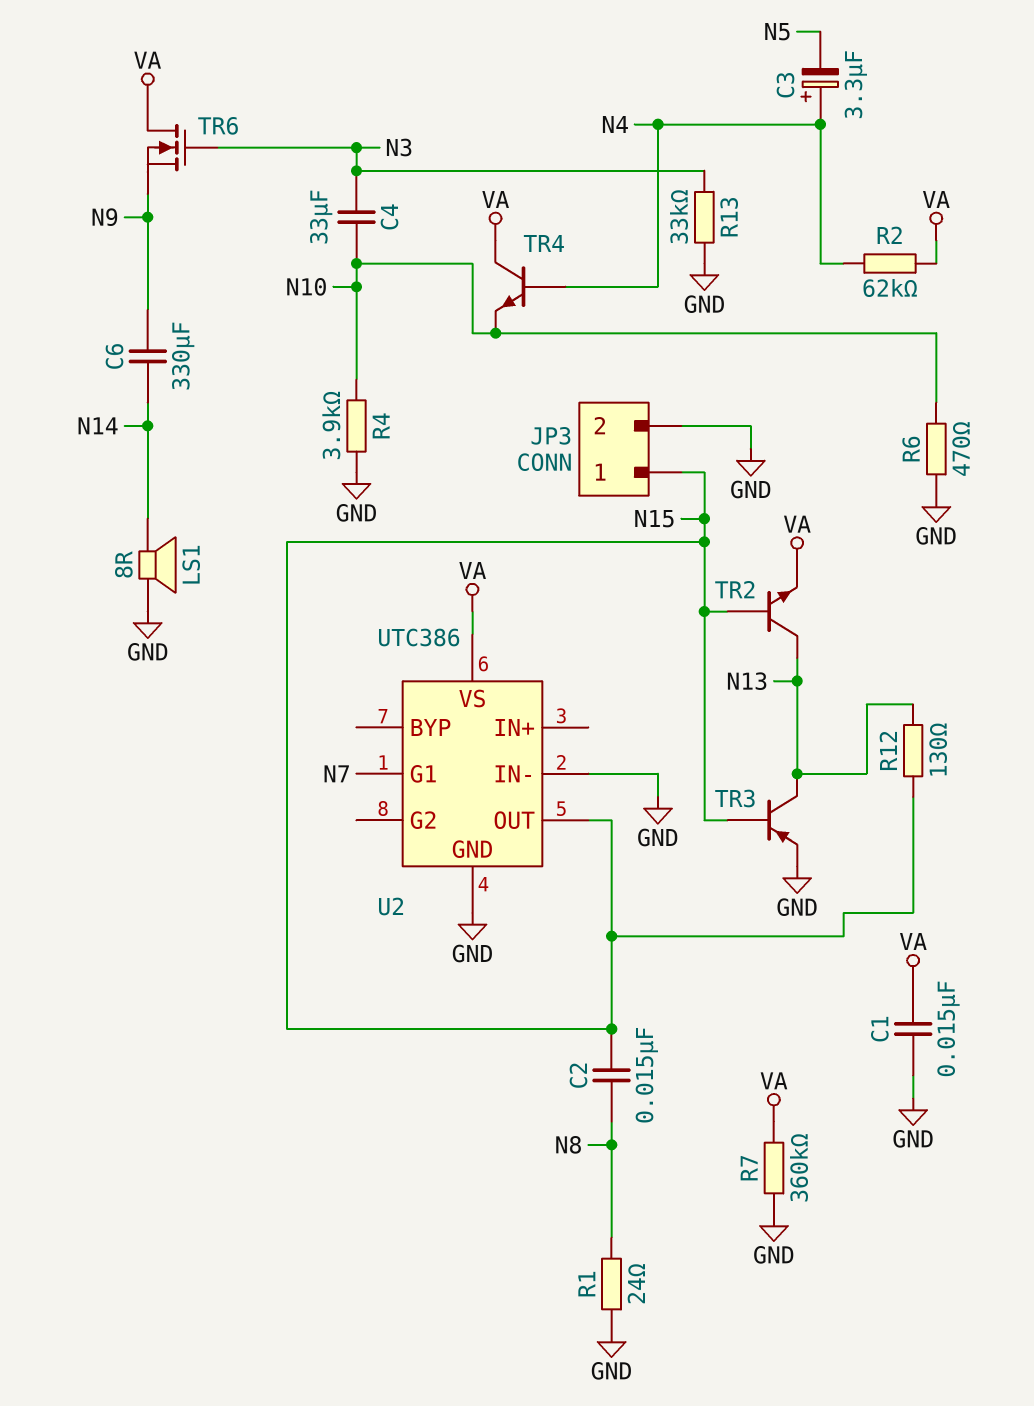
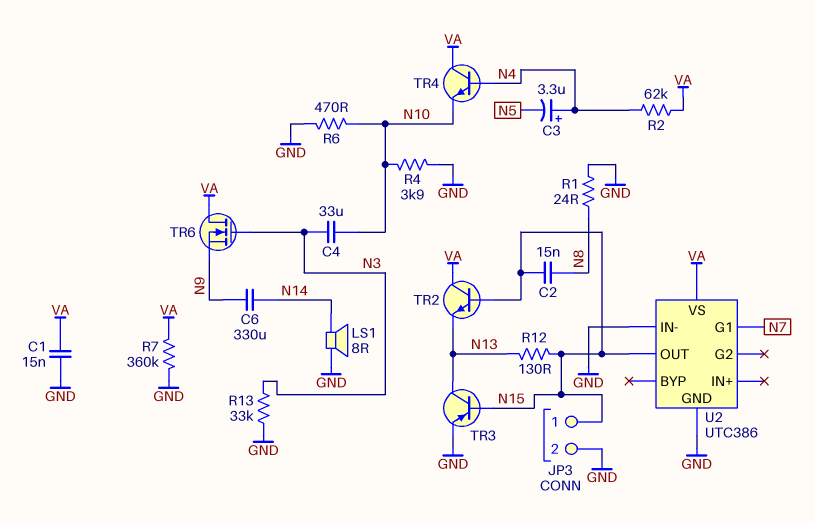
TR2: NPN (B N15, C N13, E VA) -> NPN (B N15, C VA, E N13)

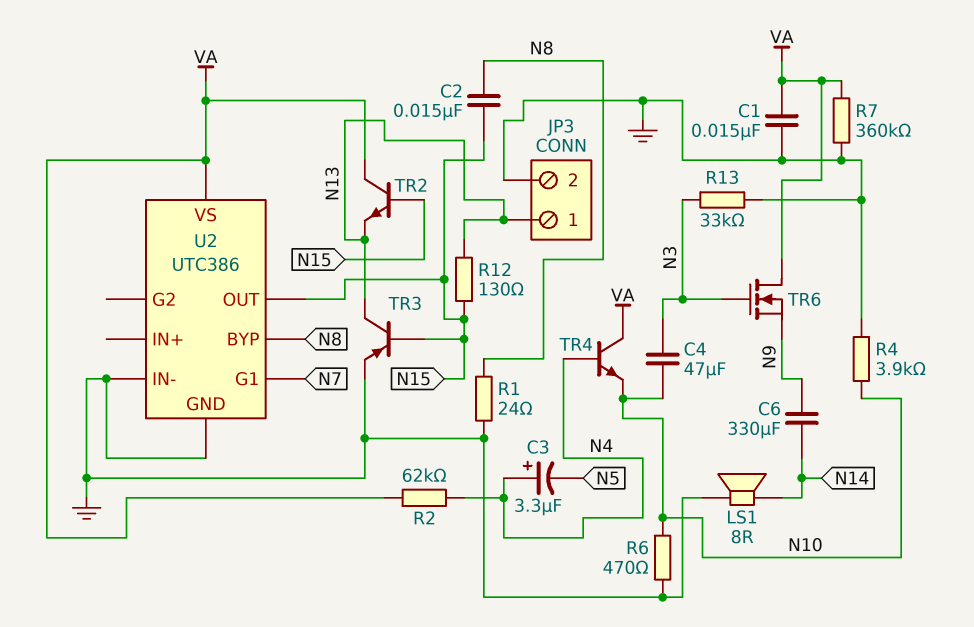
C4: 33uF (N3, N10) -> 47uF (N3, N10)
JP3 pin 1: N15 -> N13
U2 pin BYP: none -> N8

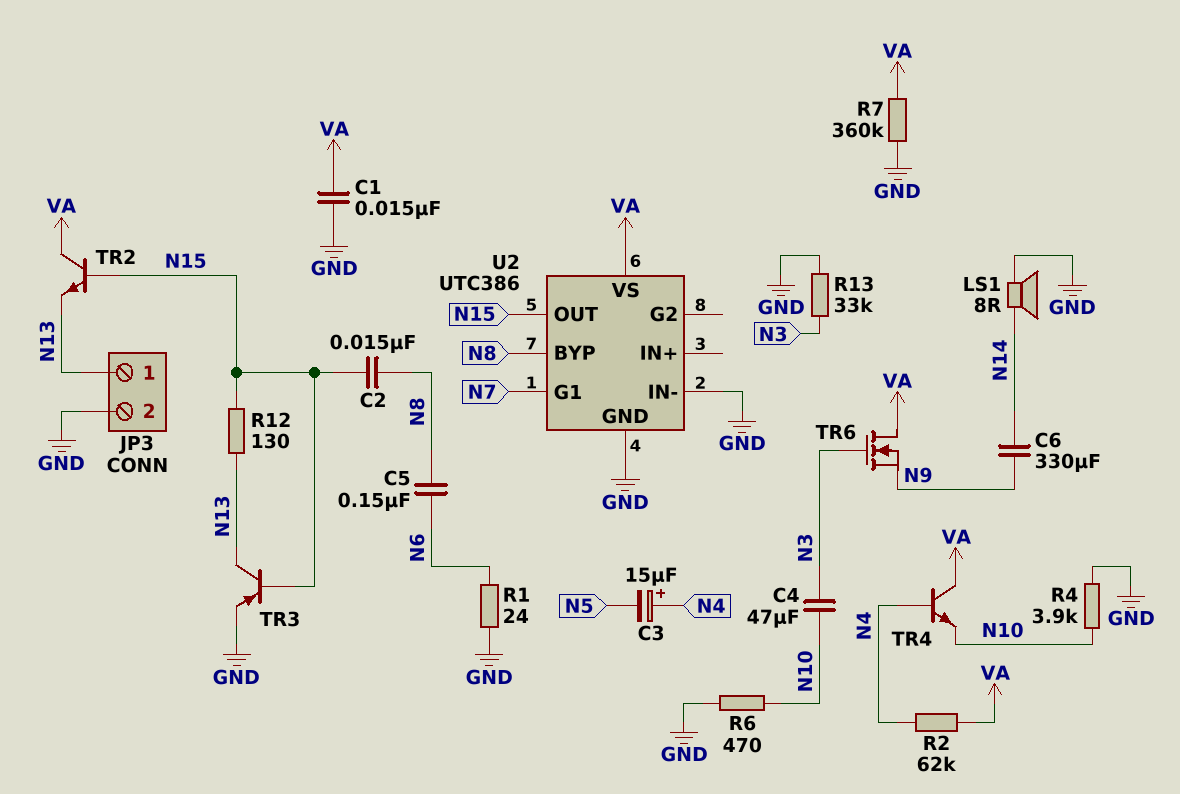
C3: 3.3uF (plus N4, minus N5) -> 15uF (plus N4, minus N5)
C5: none -> 150nF (N6, N8)
R1: 24 (GND, N8) -> 24 (GND, N6)

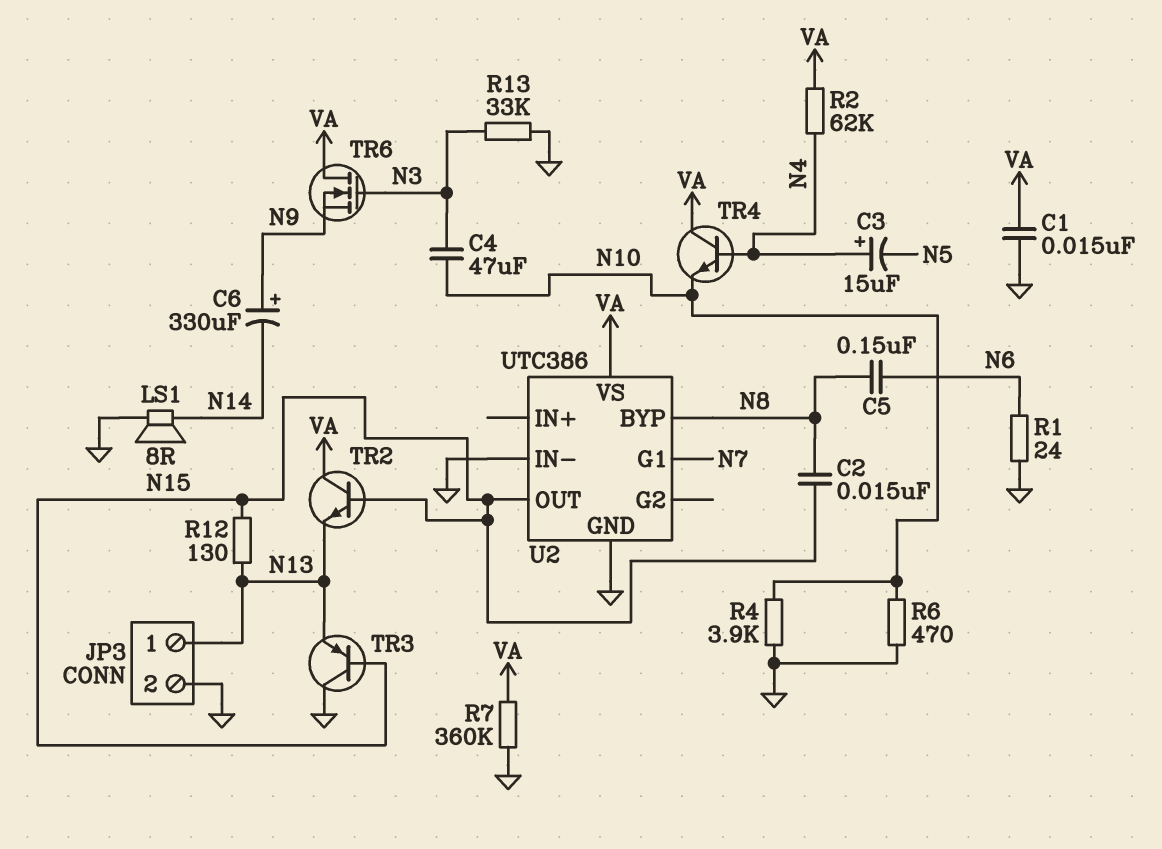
C6: 330uF (N9, N14) -> 330uF (plus N9, minus N14)
TR3: PNP (B N15, C N13, E GND) -> PNP (B N15, C GND, E N13)

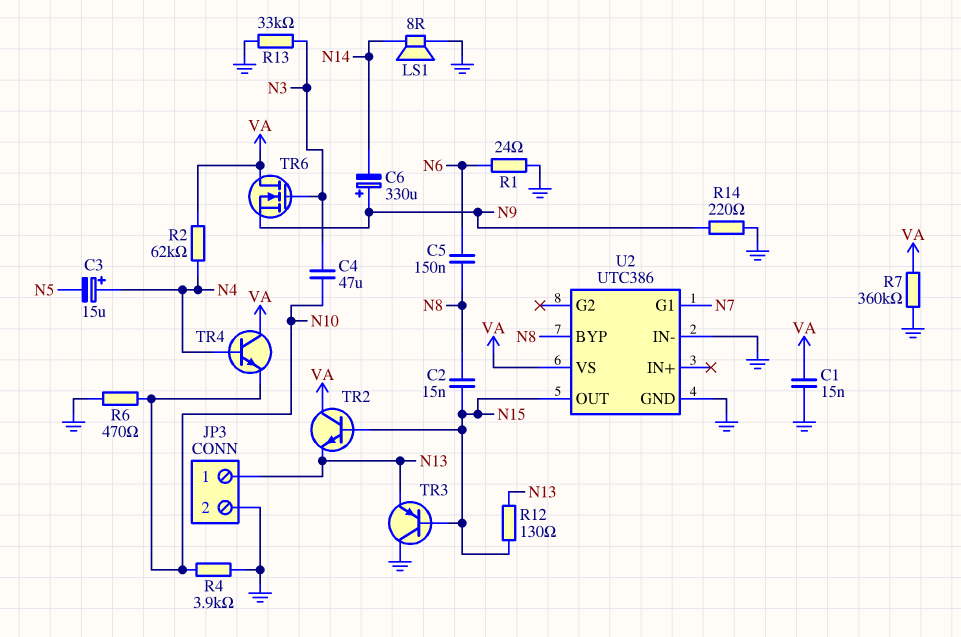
R14: none -> 220 (GND, N9)

